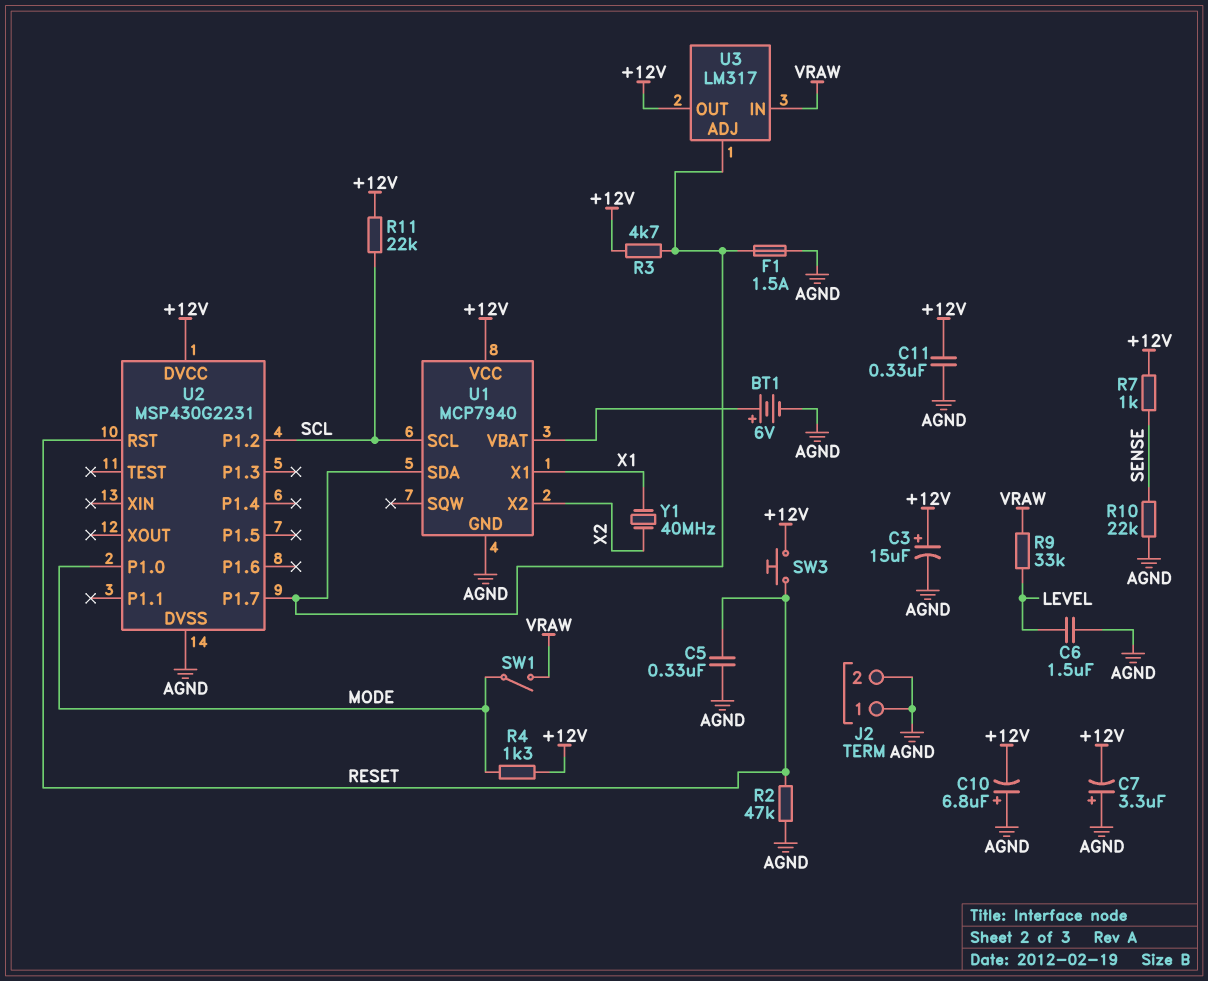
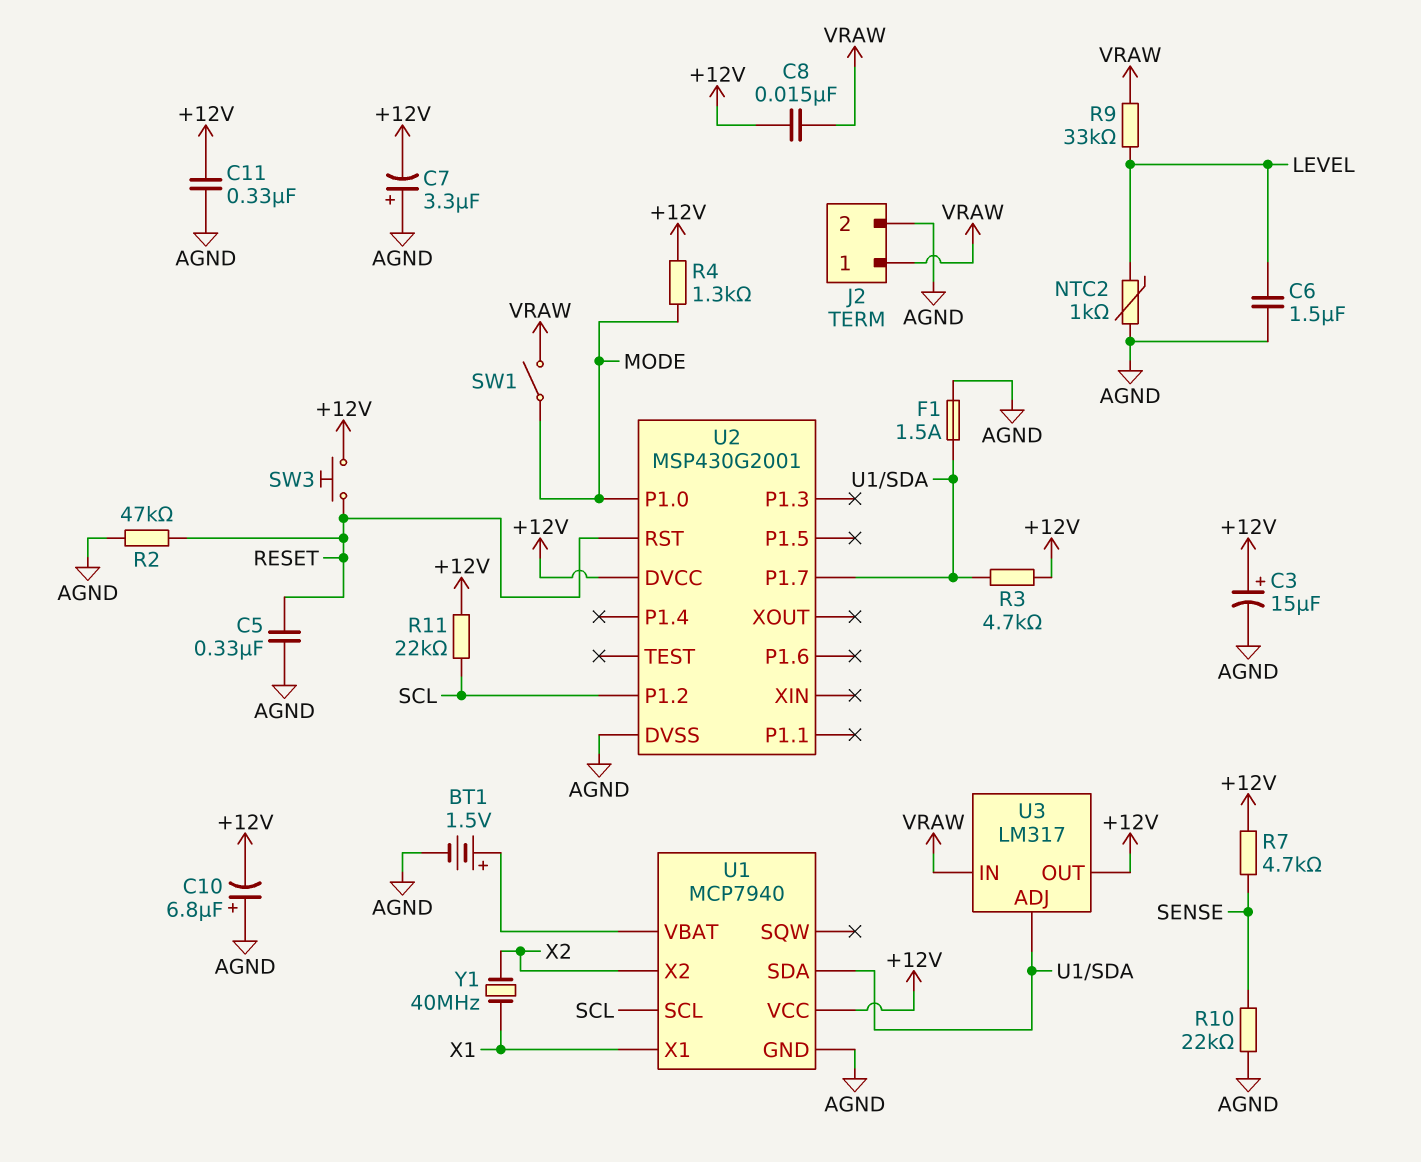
BT1: 6V (plus U1/VBAT, minus AGND) -> 1.5V (plus U1/VBAT, minus AGND)
C8: none -> 15nF (+12V, VRAW)
J2 pin 1: AGND -> VRAW
NTC2: none -> 1k (AGND, LEVEL)
R7: 1k (+12V, SENSE) -> 4.7k (+12V, SENSE)
U2: MSP430G2231 -> MSP430G2001

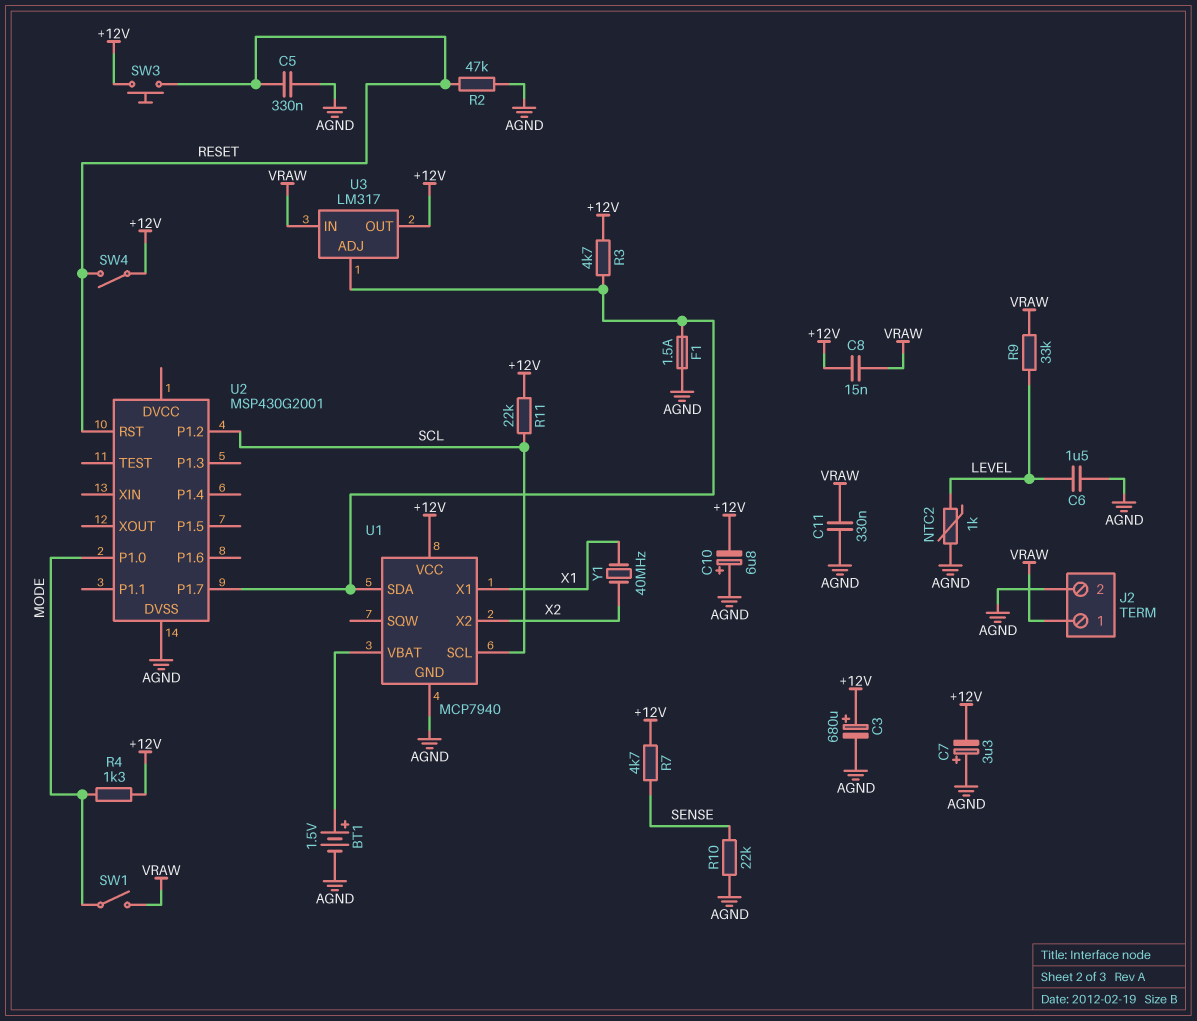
C3: 15uF (plus +12V, minus AGND) -> 680uF (plus +12V, minus AGND)
C11: 330nF (+12V, AGND) -> 330nF (AGND, VRAW)
SW4: none -> switch (+12V, RESET)
U2 pin DVCC: +12V -> none

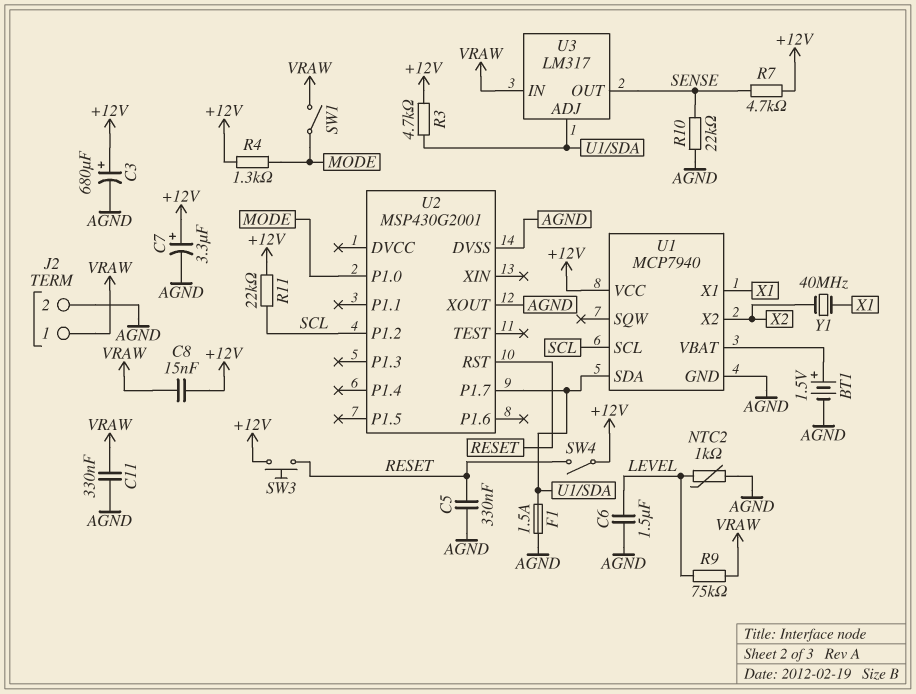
C7: 3.3uF (plus AGND, minus +12V) -> 3.3uF (plus +12V, minus AGND)
C10: 6.8uF (plus AGND, minus +12V) -> none
R2: 47k (AGND, RESET) -> none
R9: 33k (LEVEL, VRAW) -> 75k (LEVEL, VRAW)
U2 pin XOUT: none -> AGND
U3 pin OUT: +12V -> SENSE

